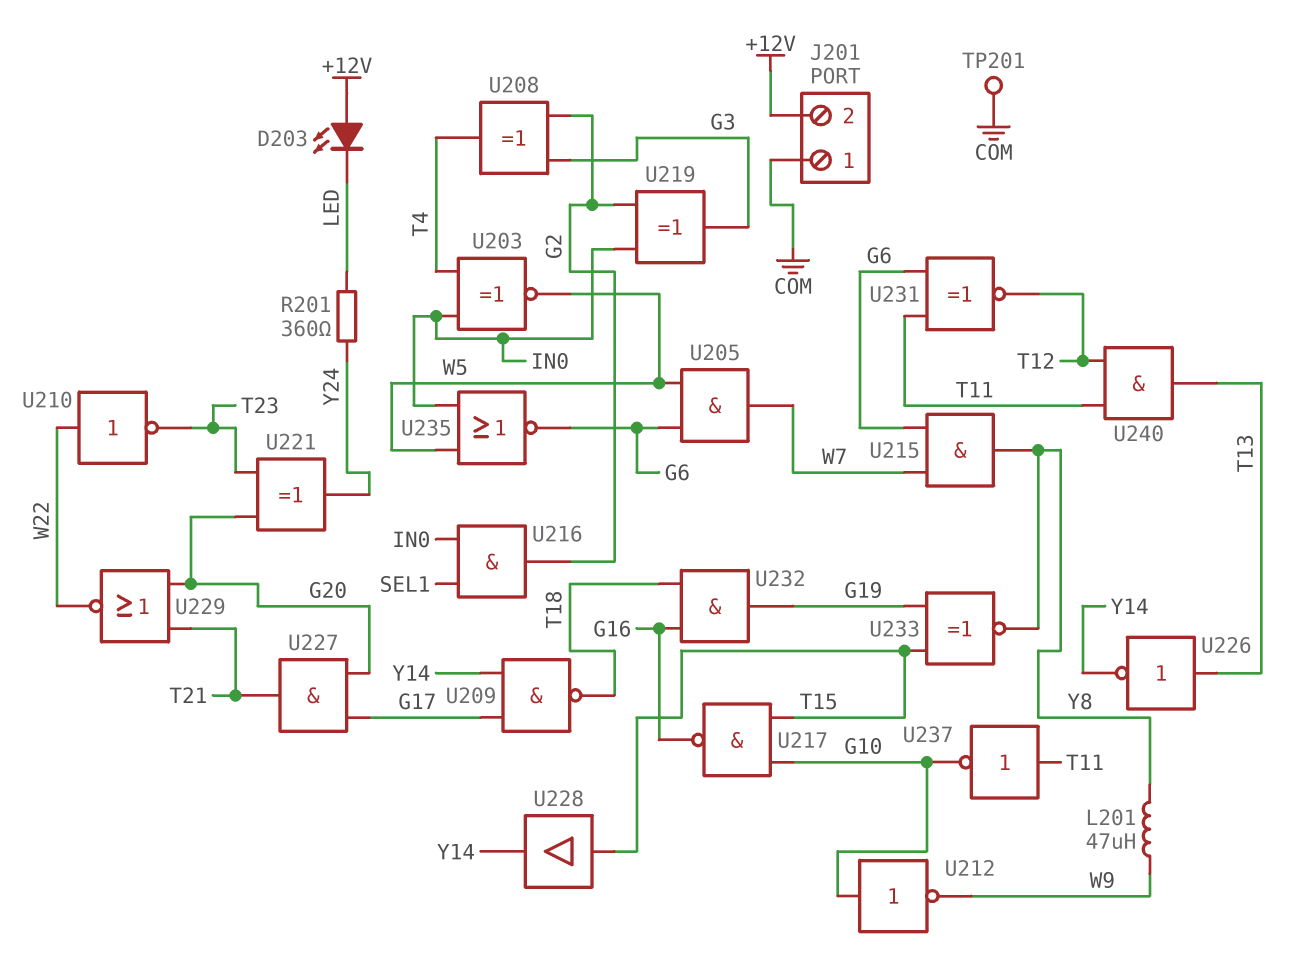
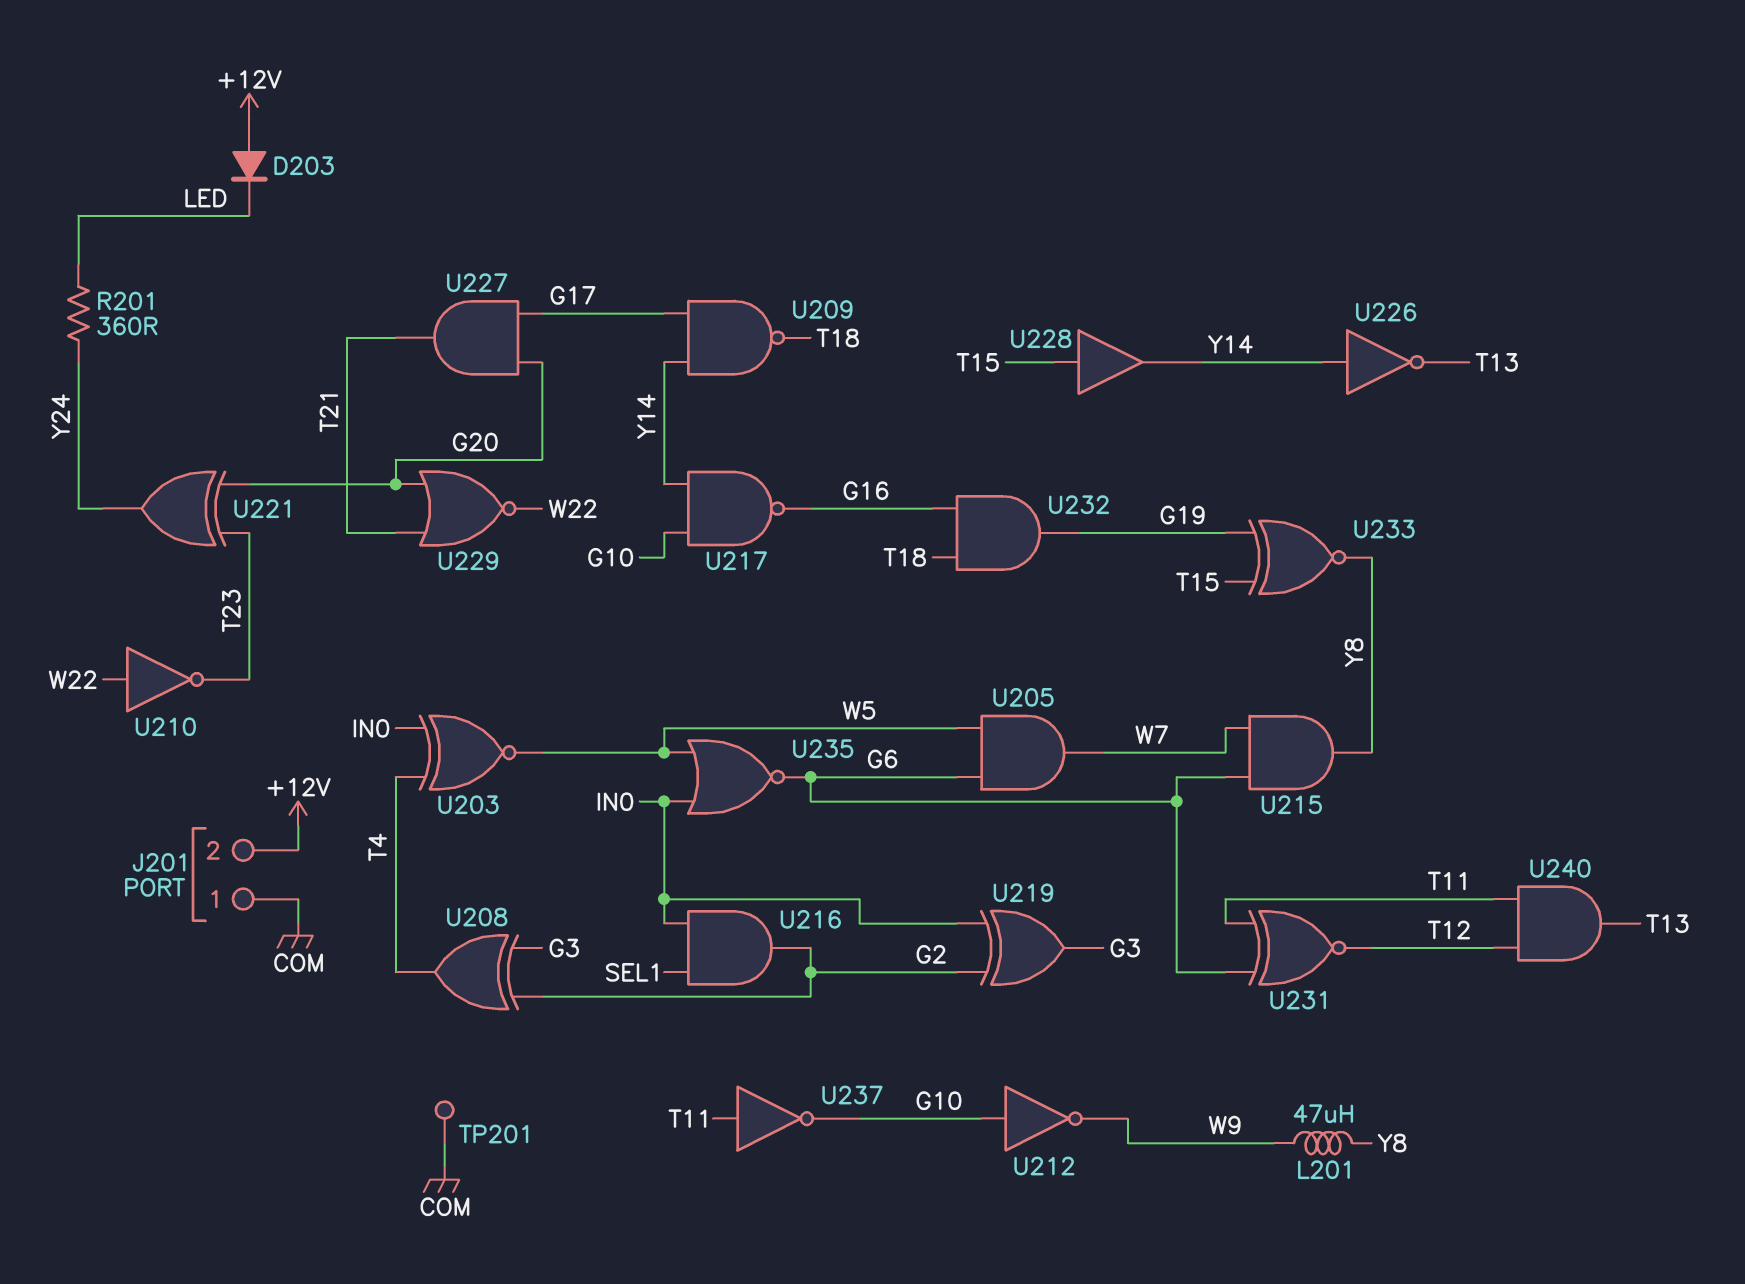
D203: LED (A +12V, K LED) -> diode (A +12V, K LED)
U217: NAND (in G10, in T15, out G16) -> NAND (in G10, in Y14, out G16)
U226: NOT (in T13, out Y14) -> NOT (in Y14, out T13)

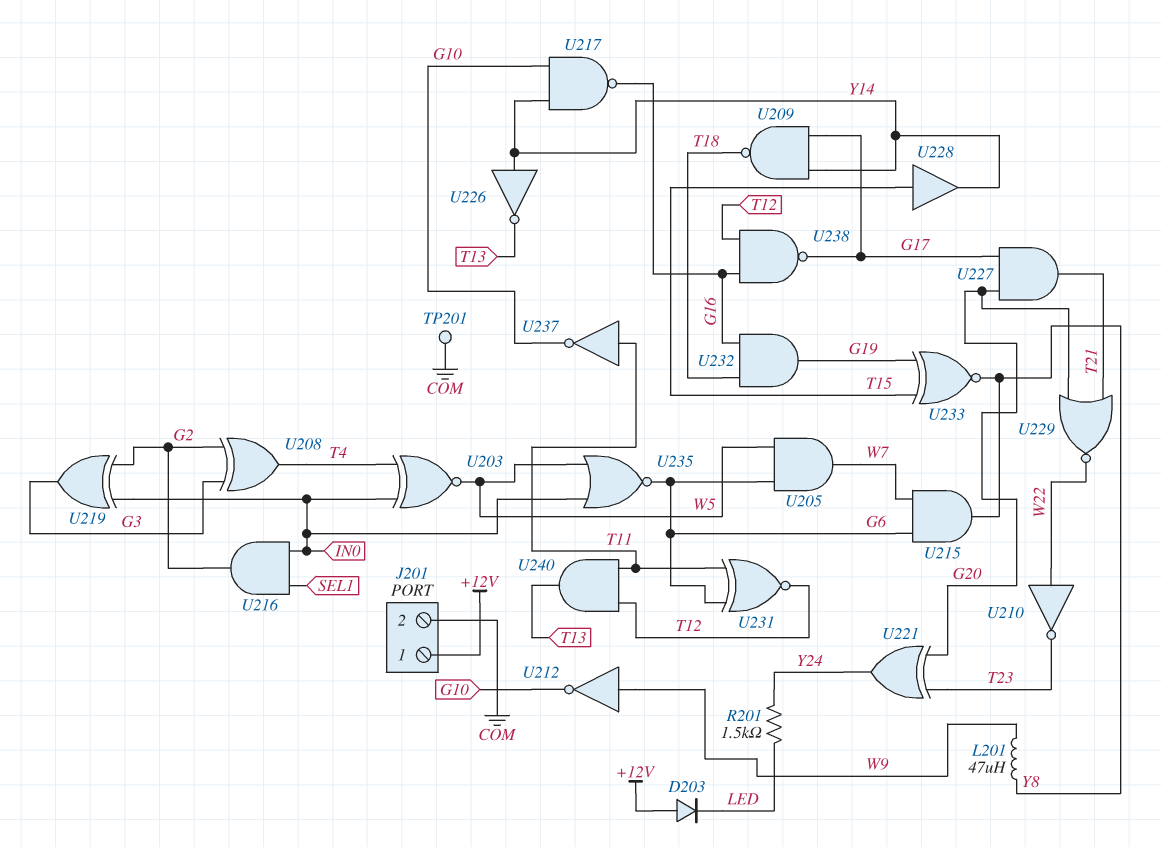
J201 pin 1: COM -> +12V
J201 pin 2: +12V -> COM
R201: 360 (LED, Y24) -> 1.5k (LED, Y24)
U212: NOT (in G10, out W9) -> NOT (in W9, out G10)
U238: none -> NAND (in G16, in T12, out G17)

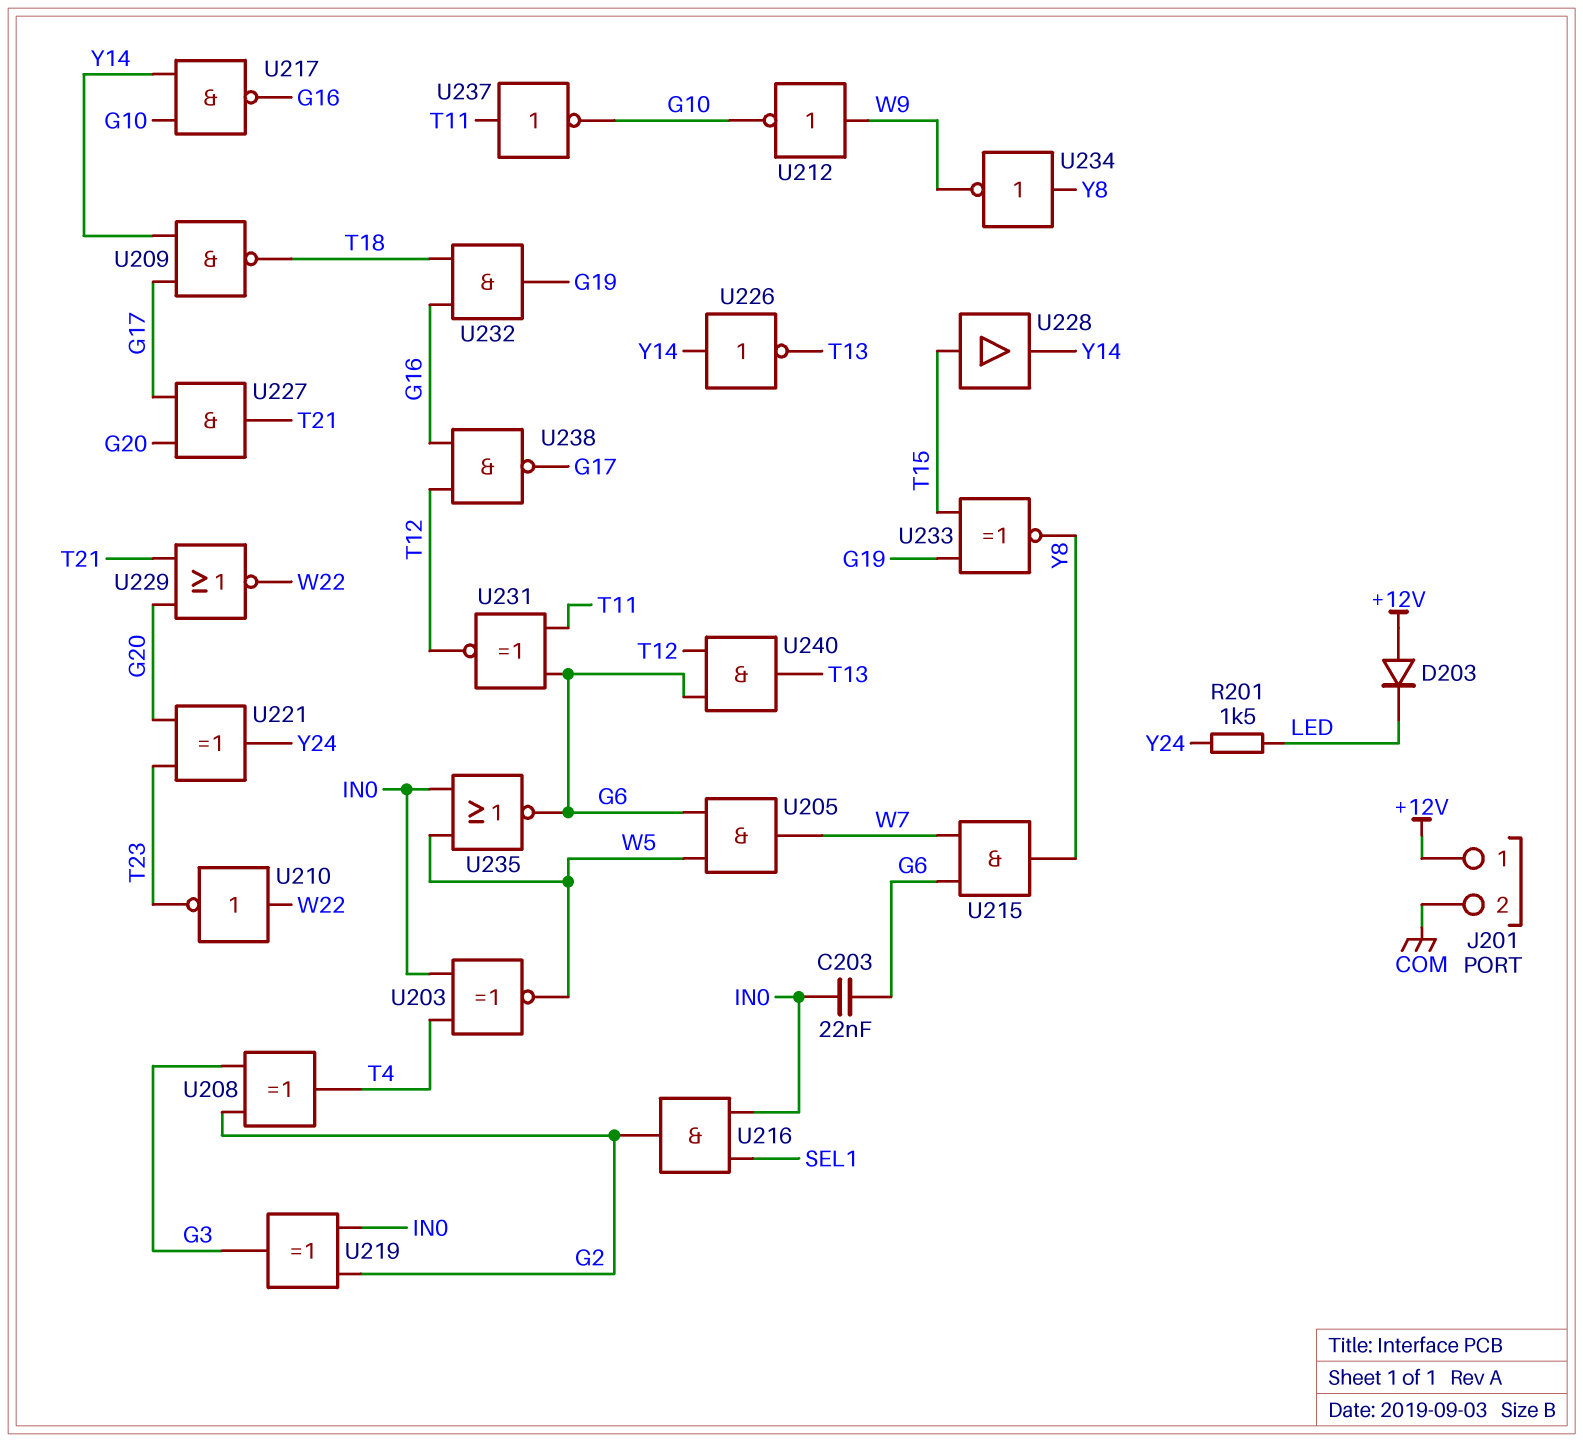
C203: none -> 22nF (G6, IN0)
L201: 47uH (W9, Y8) -> none
TP201: test point (COM) -> none
U234: none -> NOT (in Y8, out W9)
U240: AND (in T11, in T12, out T13) -> AND (in G6, in T12, out T13)

